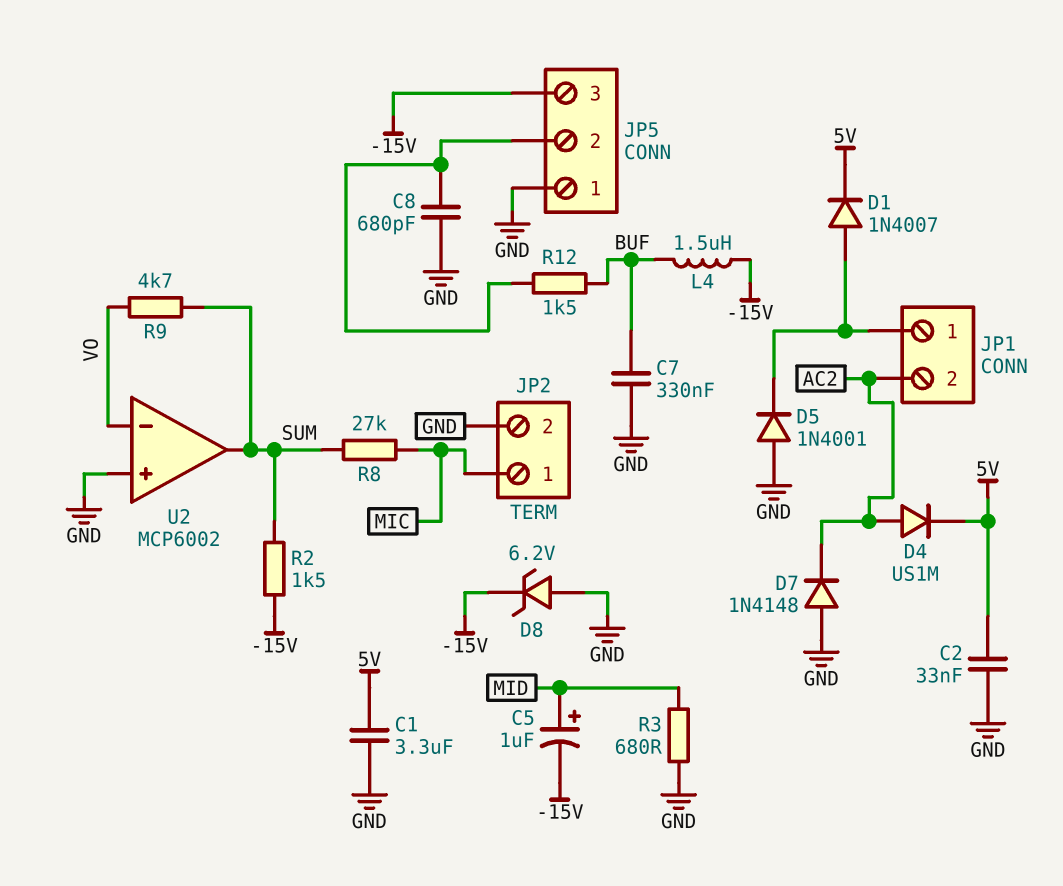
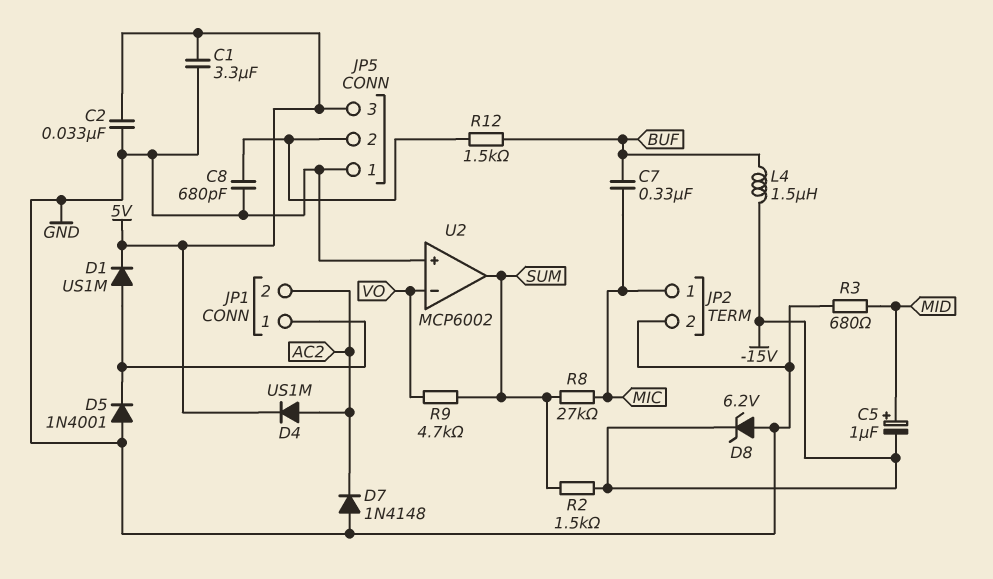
C7: 330nF (BUF, GND) -> 330nF (BUF, MIC)
D1: diode 1N4007 (A JP1/1, K 5V) -> diode US1M (A JP1/1, K 5V)
JP5 pin 3: -15V -> 5V

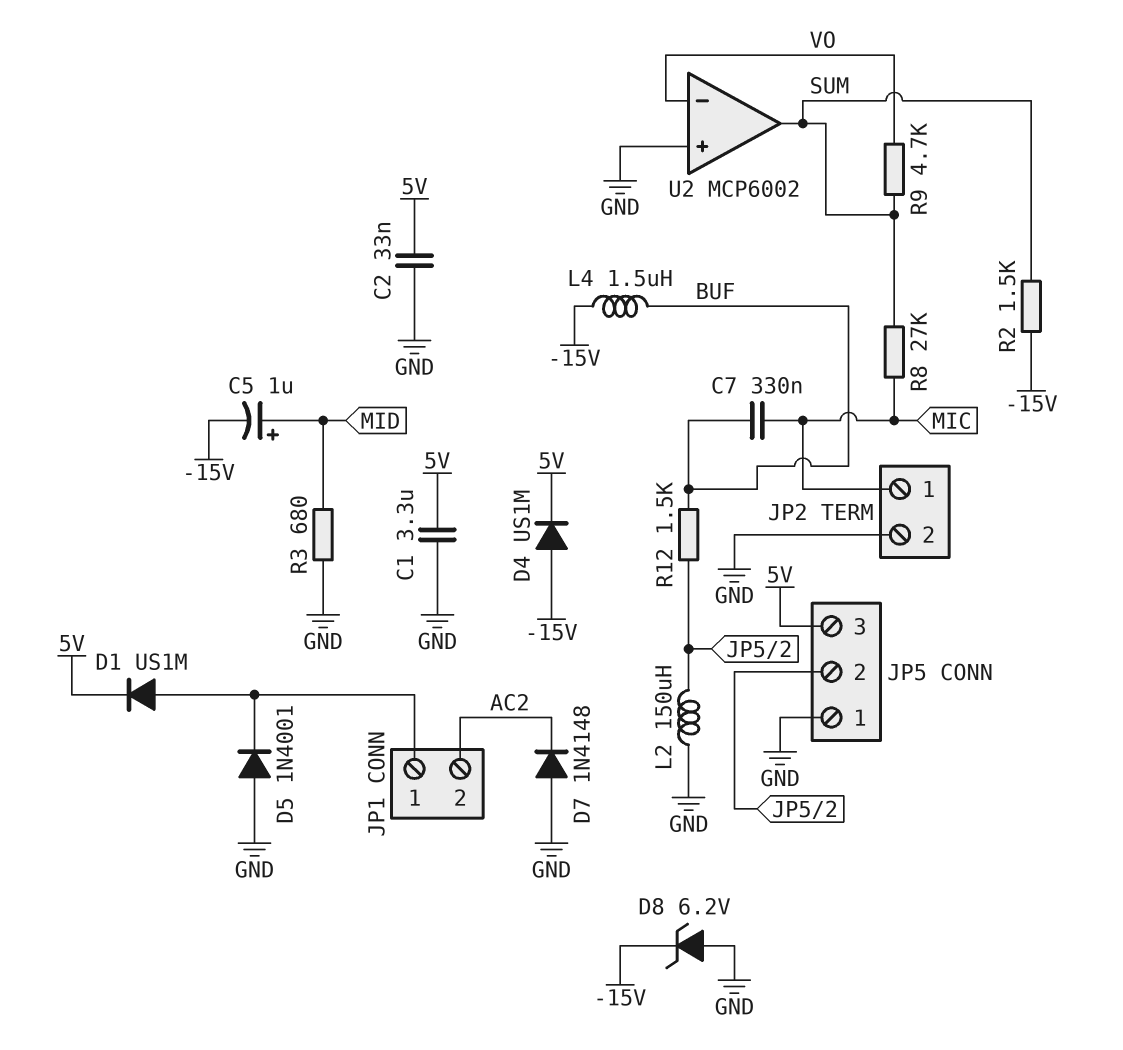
C8: 680pF (GND, JP5/2) -> none
D4: diode US1M (A AC2, K 5V) -> diode US1M (A -15V, K 5V)
L2: none -> 150uH (GND, JP5/2)

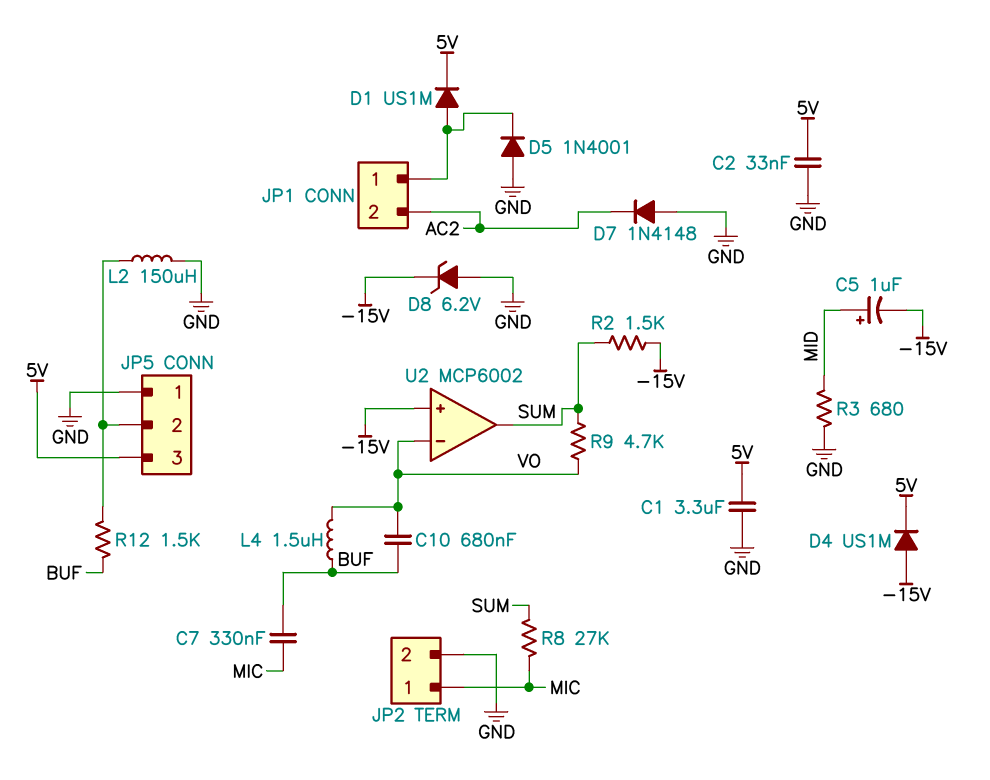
C10: none -> 680nF (BUF, VO)
L4: 1.5uH (-15V, BUF) -> 1.5uH (BUF, VO)
U2 pin in+: GND -> -15V

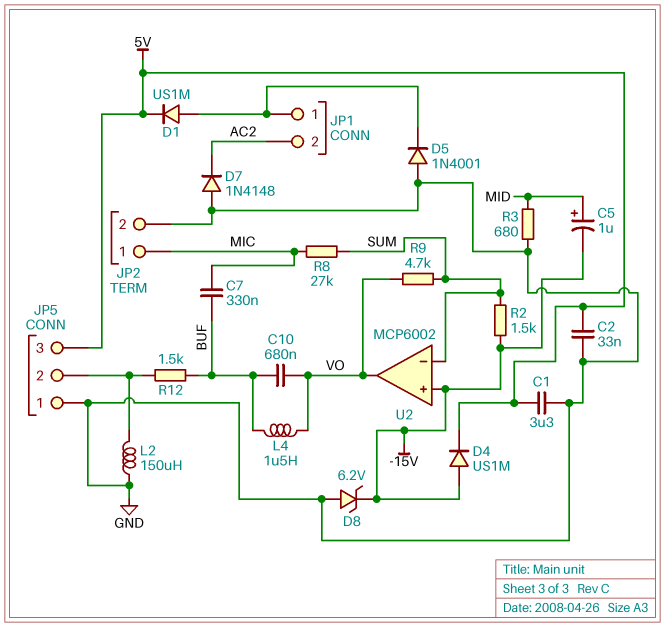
U2 pin in-: VO -> SUM
U2 pin out: SUM -> VO

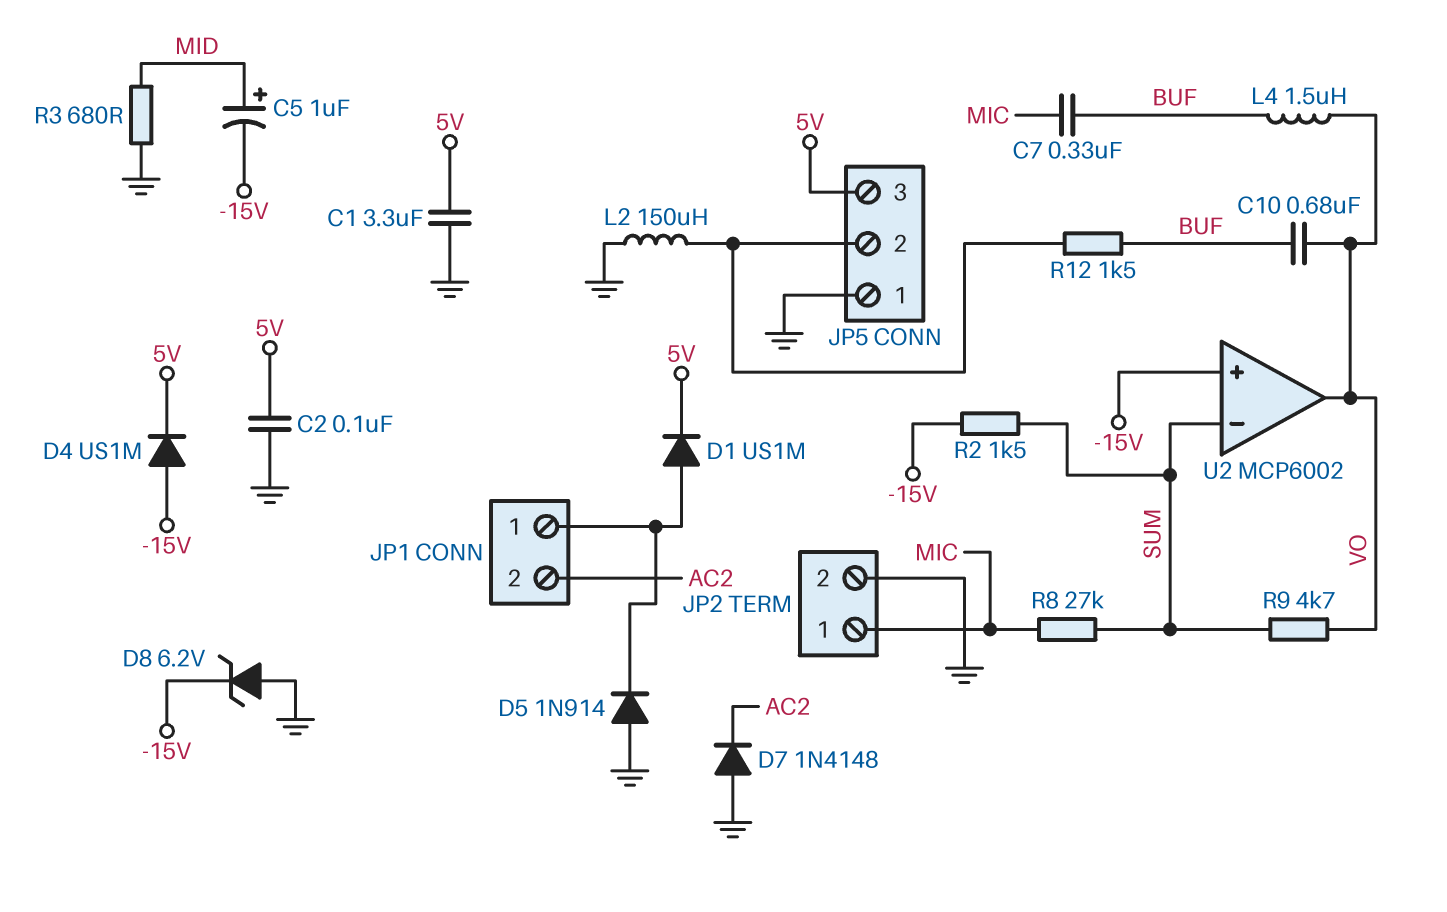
C2: 33nF (5V, GND) -> 100nF (5V, GND)
D5: diode 1N4001 (A GND, K JP1/1) -> diode 1N914 (A GND, K JP1/1)

